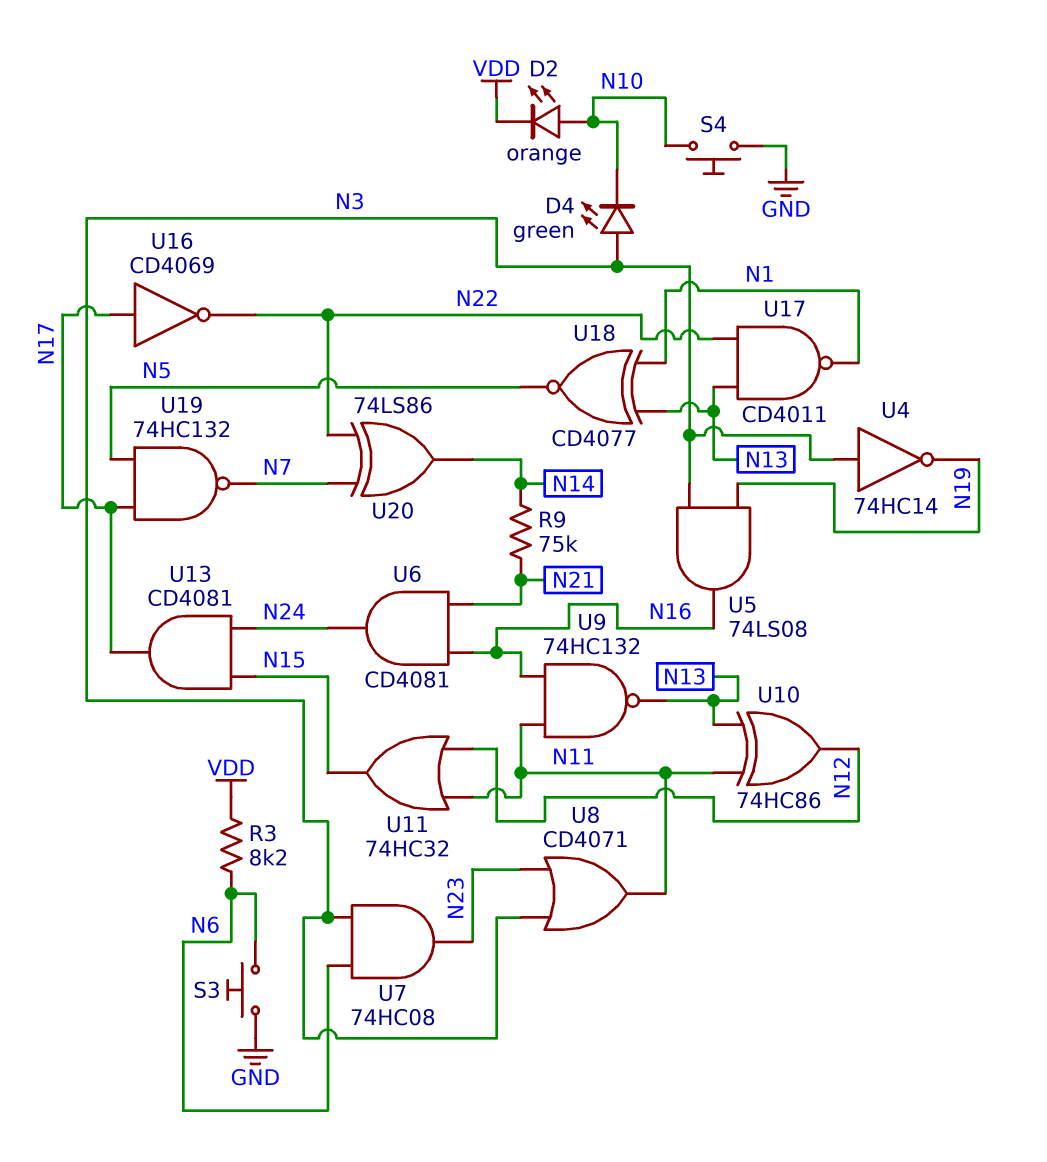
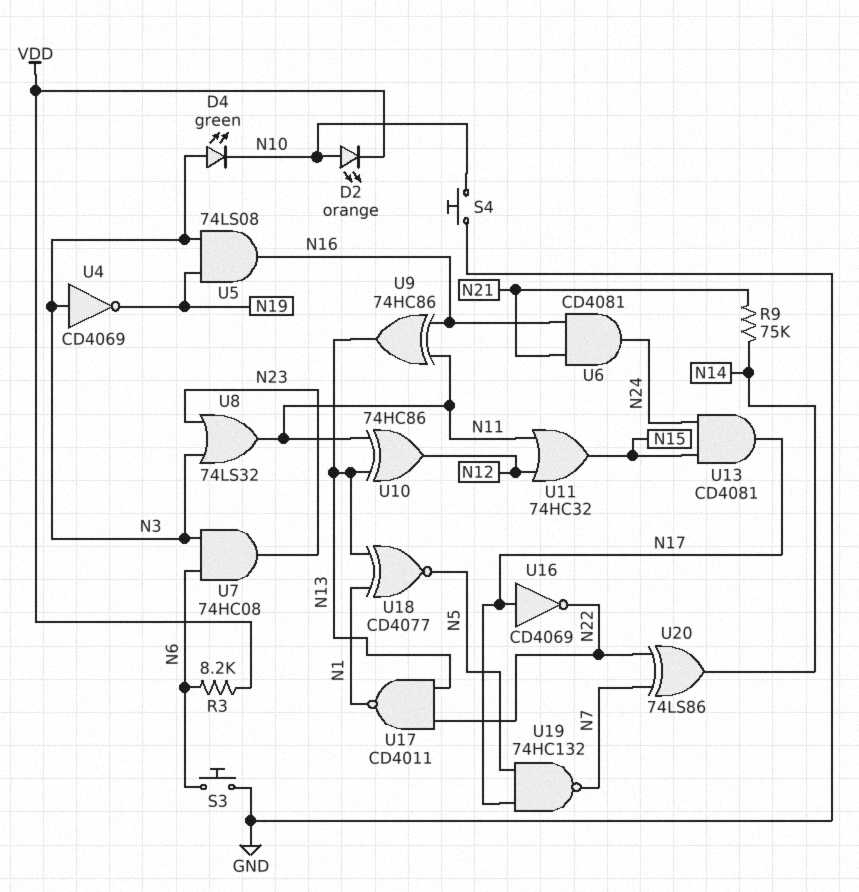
U4: NOT 74HC14 (in N3, out N19) -> NOT CD4069 (in N3, out N19)
U8: OR CD4071 (in N3, in N23, out N11) -> OR 74LS32 (in N3, in N23, out N11)
U9: NAND 74HC132 (in N11, in N16, out N13) -> XOR 74HC86 (in N11, in N16, out N13)

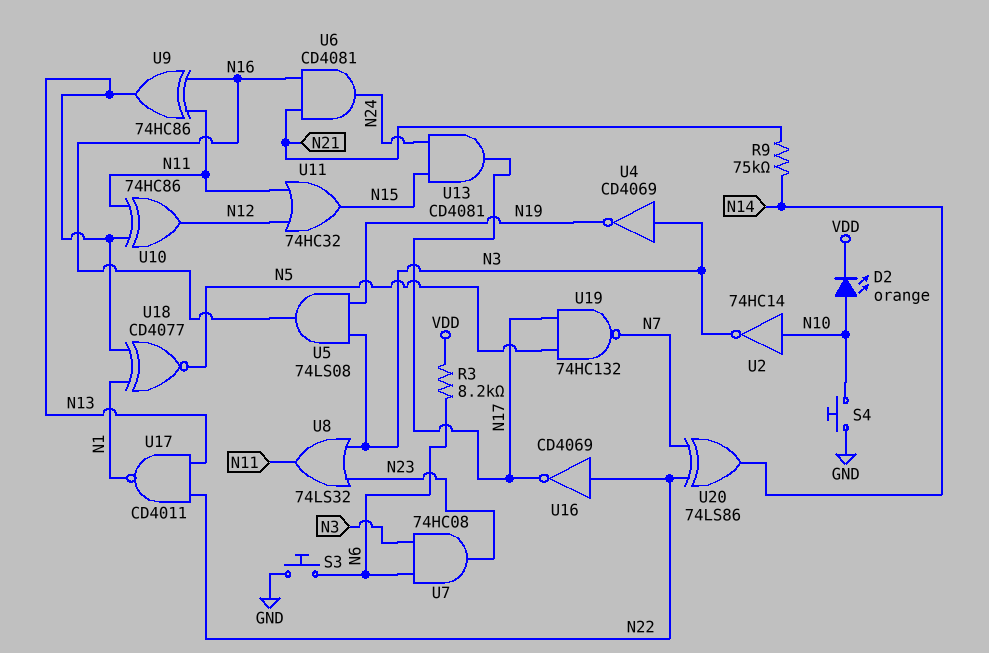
D4: LED green (A N3, K N10) -> none
U2: none -> NOT 74HC14 (in N10, out N3)
U16: NOT CD4069 (in N17, out N22) -> NOT CD4069 (in N22, out N17)

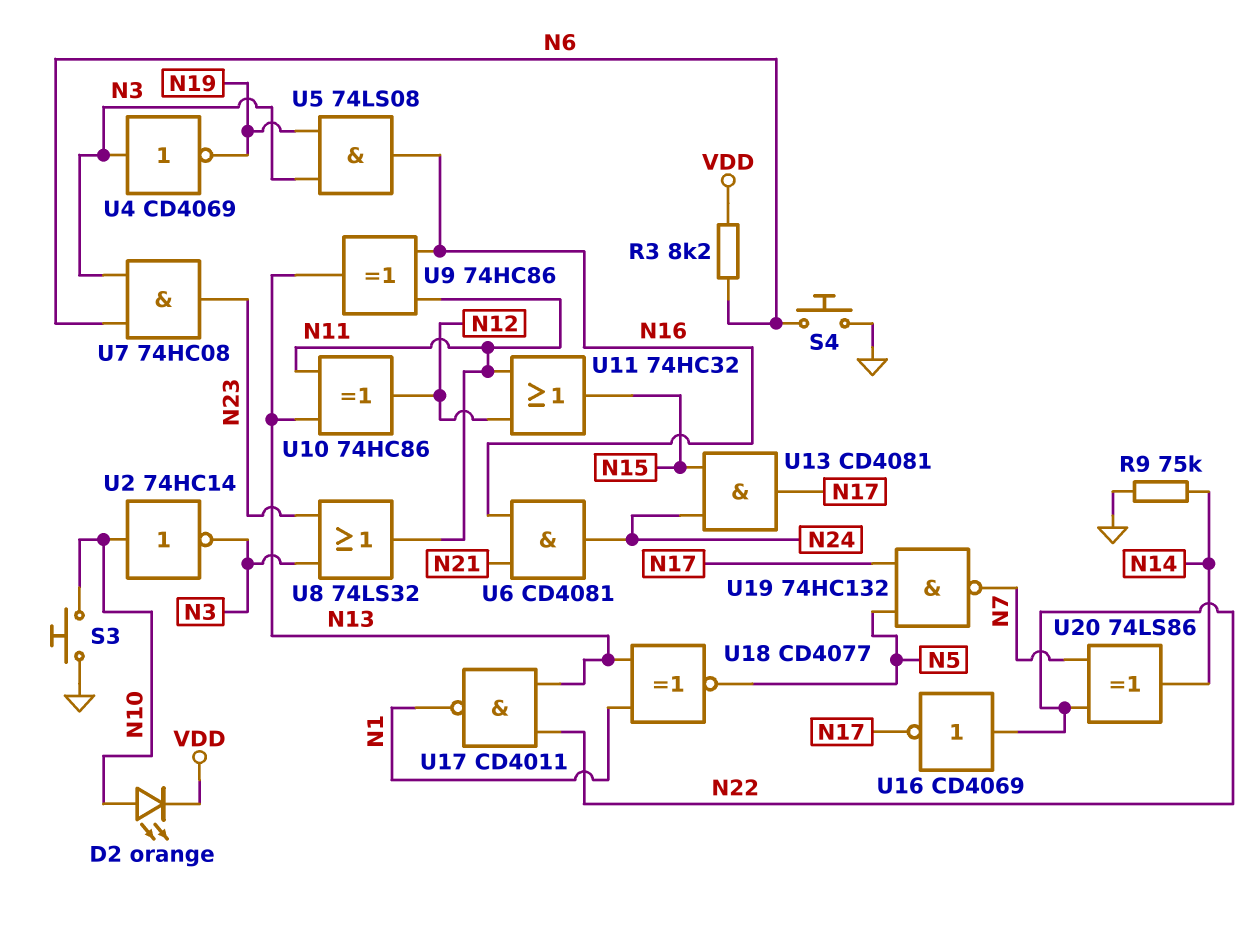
R9: 75k (N14, N21) -> 75k (GND, N14)
S3: button (GND, N6) -> button (GND, N10)
S4: button (GND, N10) -> button (GND, N6)

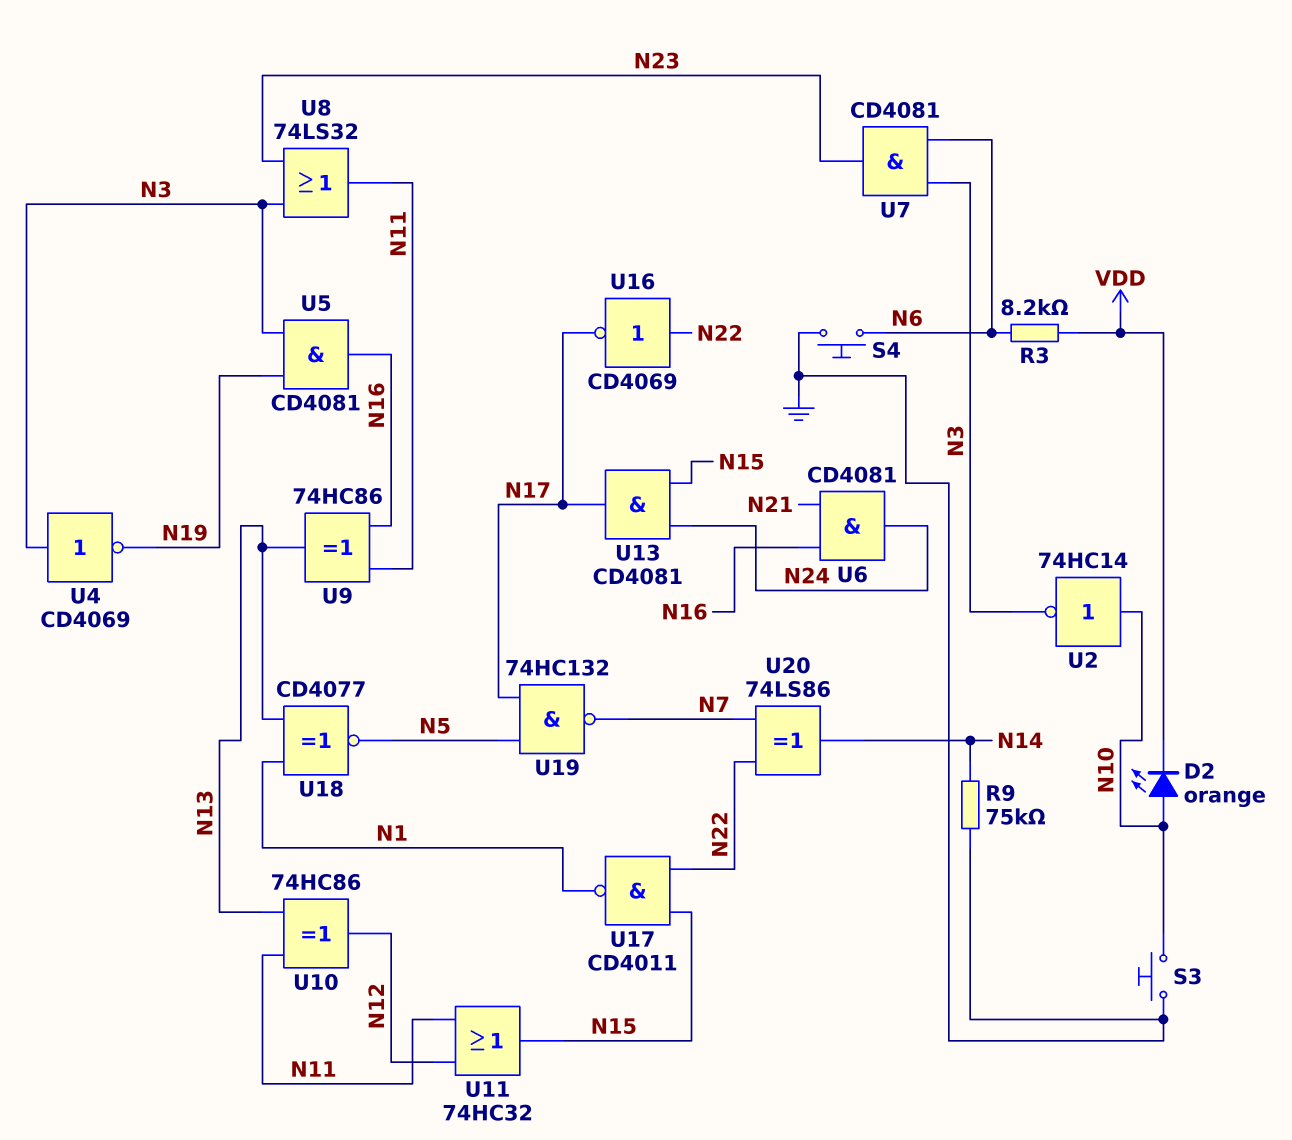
U5: AND 74LS08 (in N3, in N19, out N16) -> AND CD4081 (in N3, in N19, out N16)
U7: AND 74HC08 (in N3, in N6, out N23) -> AND CD4081 (in N3, in N6, out N23)
U17: NAND CD4011 (in N13, in N22, out N1) -> NAND CD4011 (in N15, in N22, out N1)

